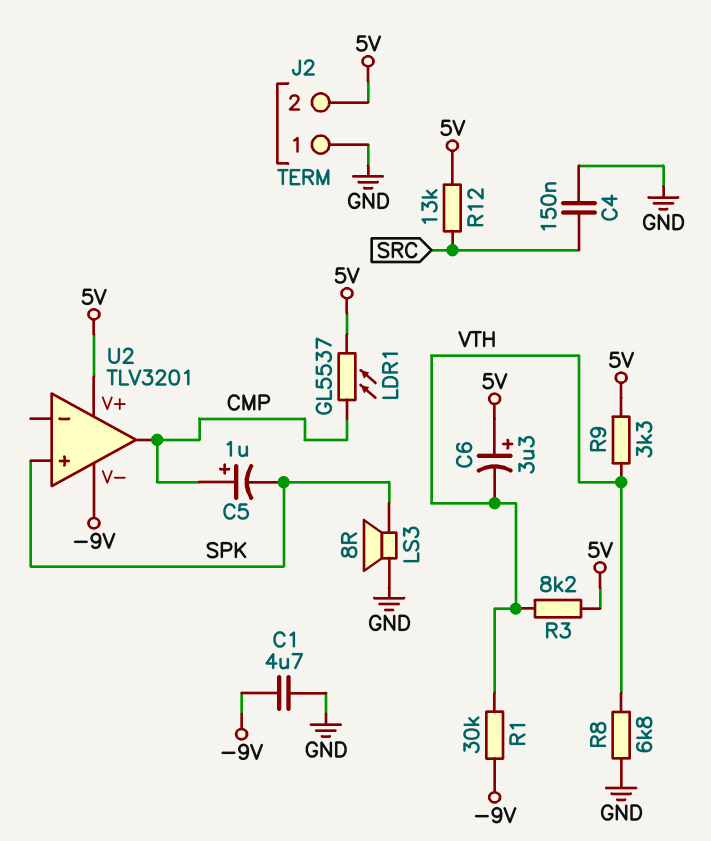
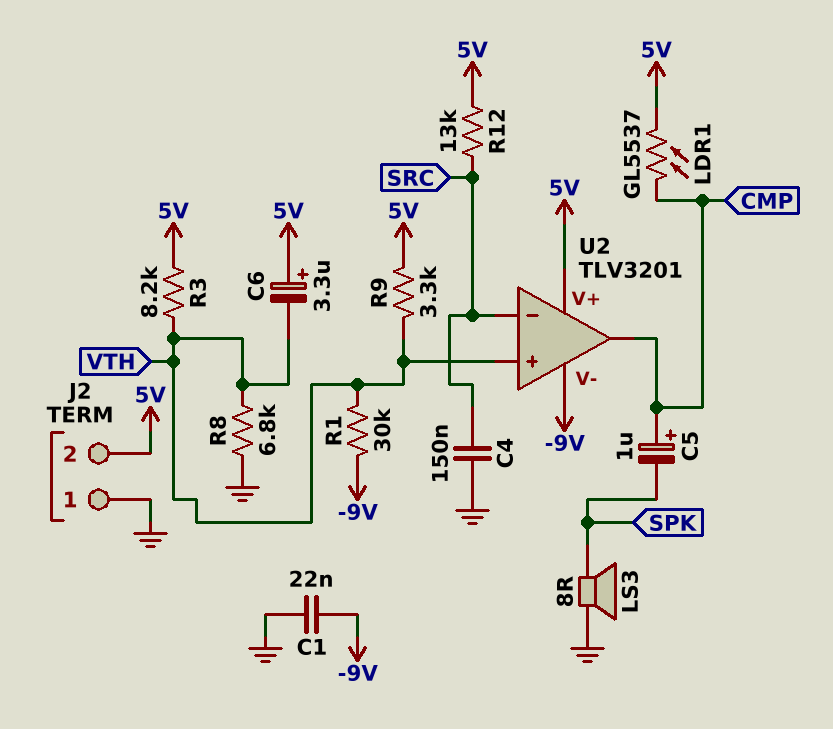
C1: 4.7uF (-9V, GND) -> 22nF (-9V, GND)
U2 pin in+: SPK -> VTH
U2 pin in-: none -> SRC

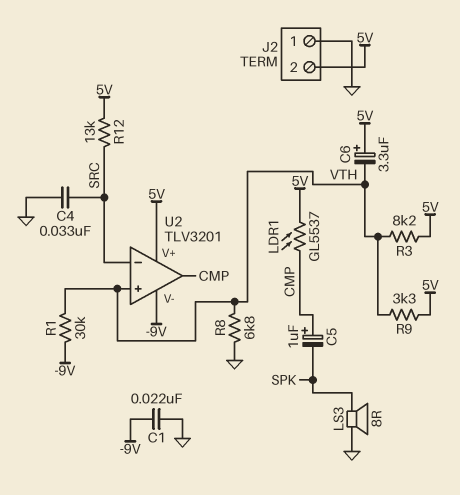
C4: 150nF (GND, SRC) -> 33nF (GND, SRC)

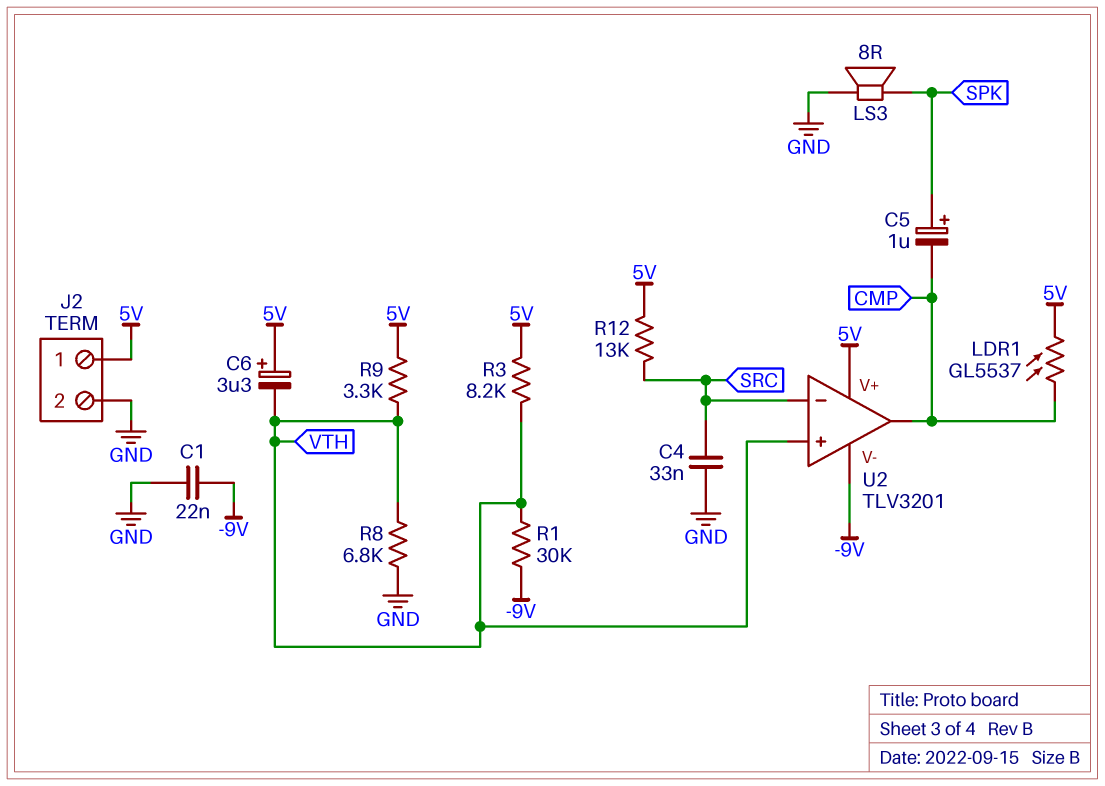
C5: 1uF (plus CMP, minus SPK) -> 1uF (plus SPK, minus CMP)
J2 pin 1: GND -> 5V
J2 pin 2: 5V -> GND

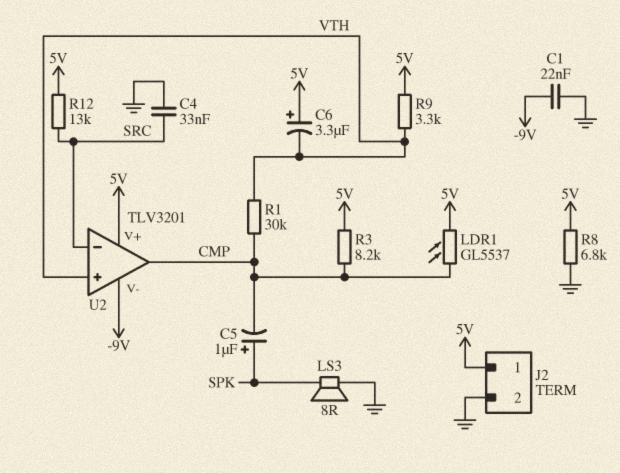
R1: 30k (-9V, VTH) -> 30k (CMP, VTH)
R3: 8.2k (5V, VTH) -> 8.2k (5V, CMP)
R8: 6.8k (GND, VTH) -> 6.8k (5V, GND)

